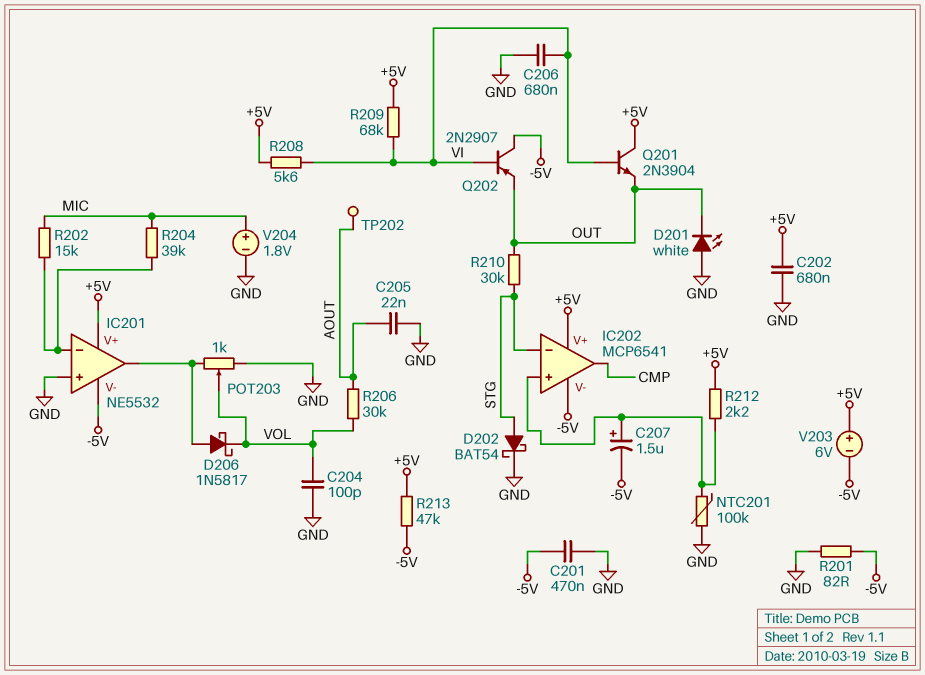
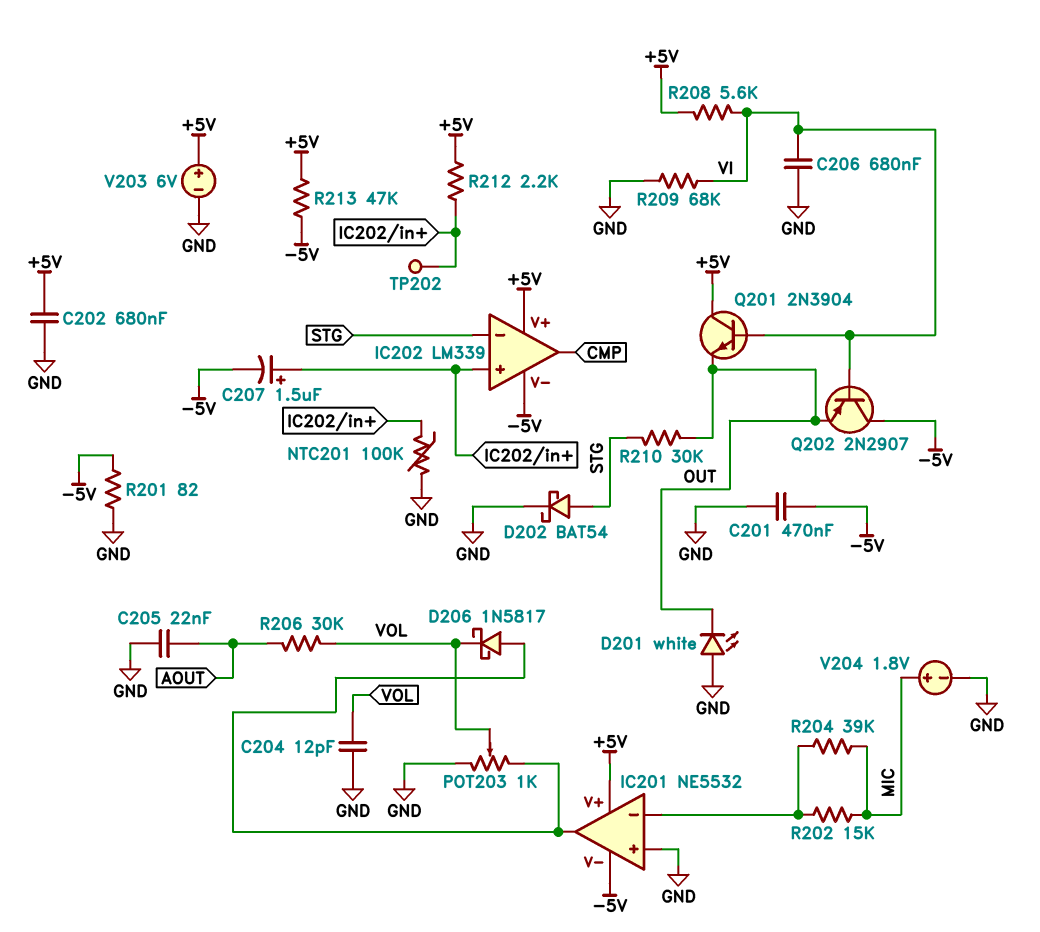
C204: 100pF (GND, VOL) -> 12pF (GND, VOL)
IC202: MCP6541 -> LM339
R209: 68k (+5V, VI) -> 68k (GND, VI)
TP202: test point (AOUT) -> test point (IC202/in+)
V203: 6V (plus +5V, minus -5V) -> 6V (plus +5V, minus GND)

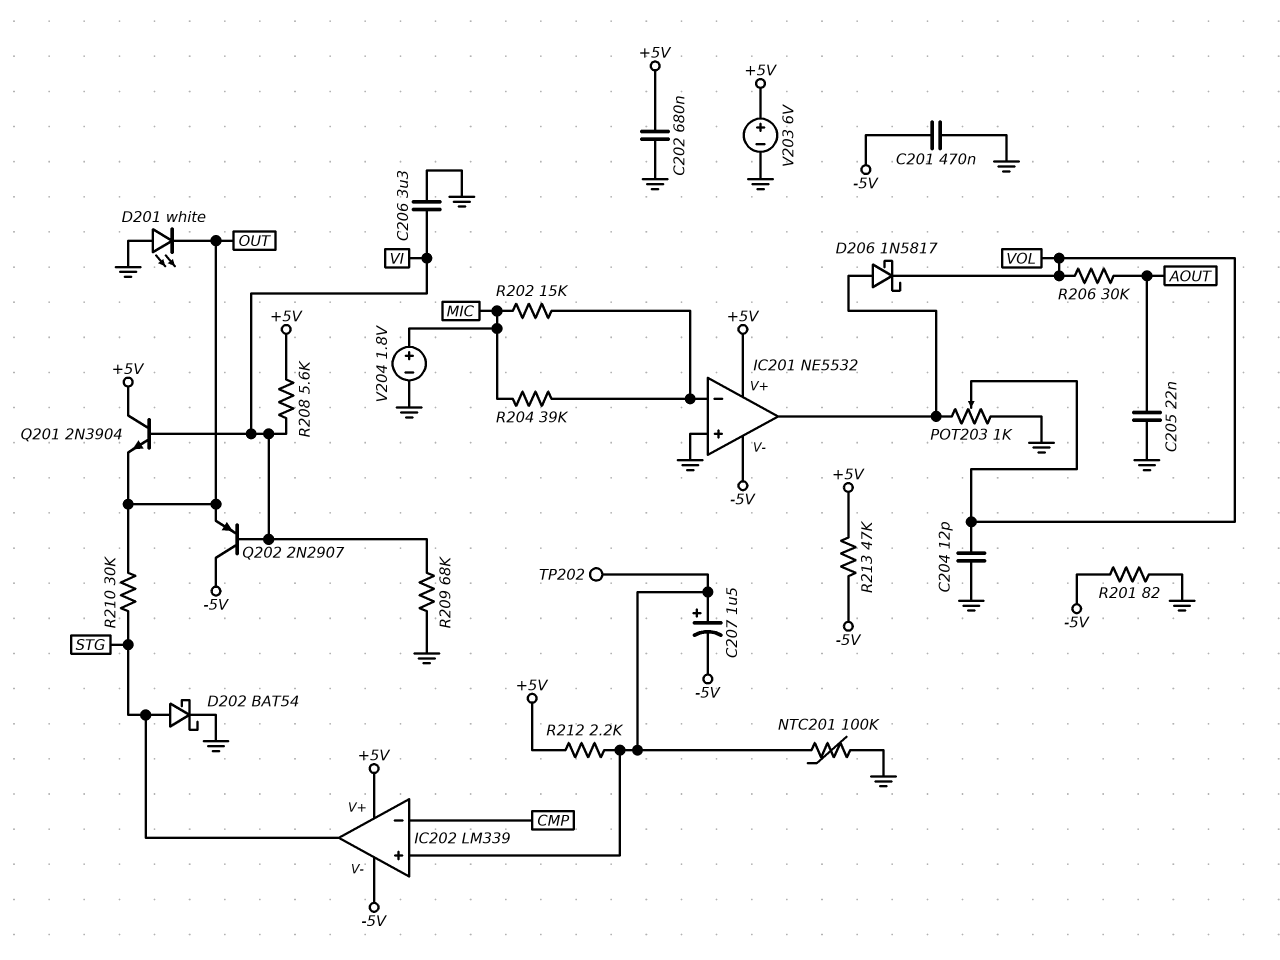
C206: 680nF (GND, VI) -> 3.3uF (GND, VI)
IC202 pin in-: STG -> CMP
IC202 pin out: CMP -> STG

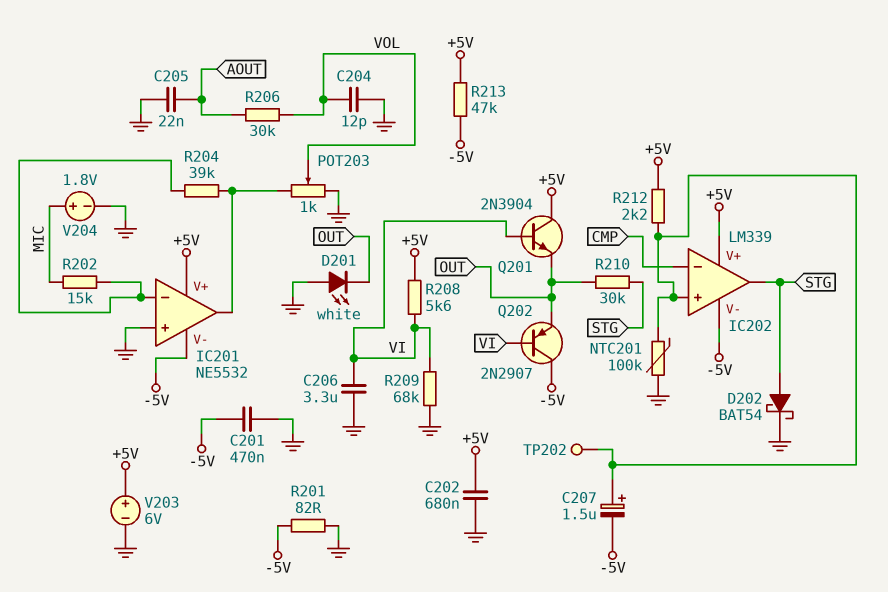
D206: schottky 1N5817 (A IC201/out, K VOL) -> none
R204: 39k (IC201/in-, MIC) -> 39k (IC201/in-, IC201/out)

